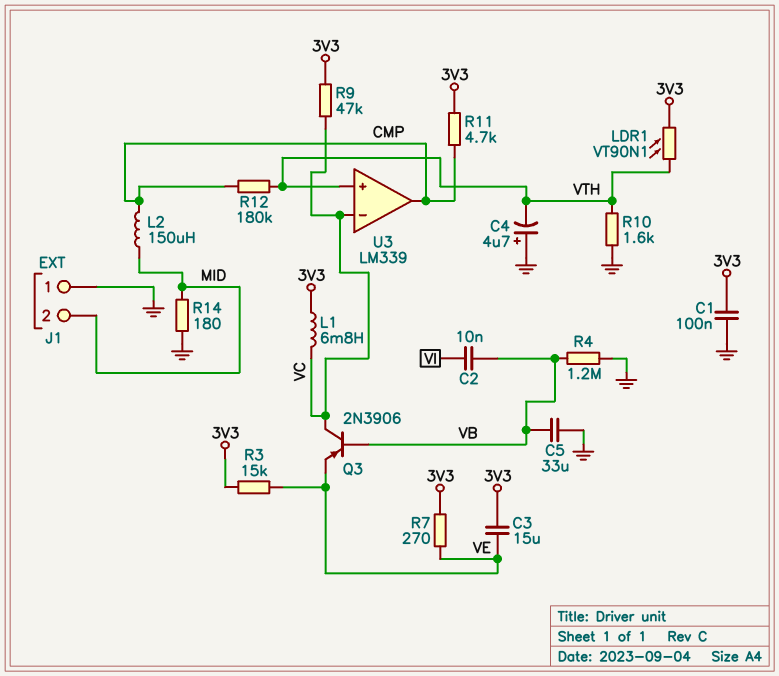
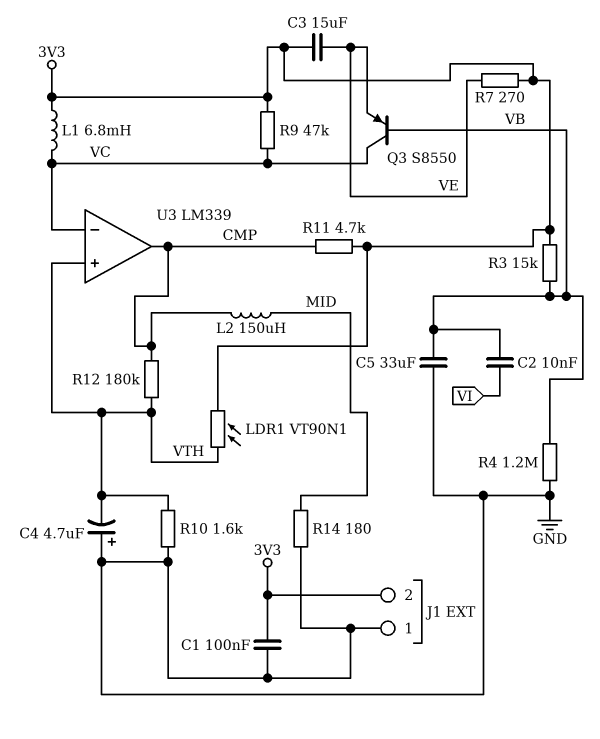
J1 pin 2: MID -> 3V3
Q3: PNP 2N3906 (B VB, C VC, E VE) -> PNP S8550 (B VB, C VC, E VE)
R3: 15k (3V3, VE) -> 15k (3V3, VB)

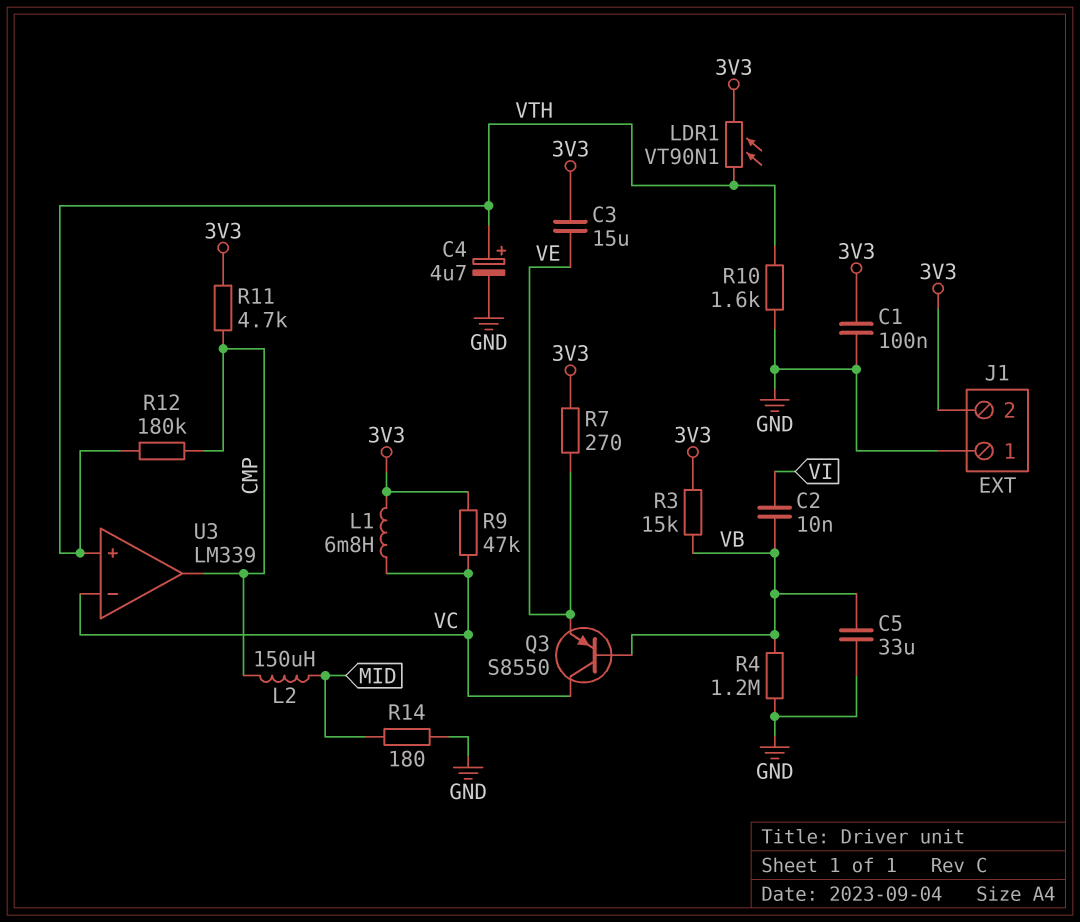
C4: 4.7uF (plus GND, minus VTH) -> 4.7uF (plus VTH, minus GND)

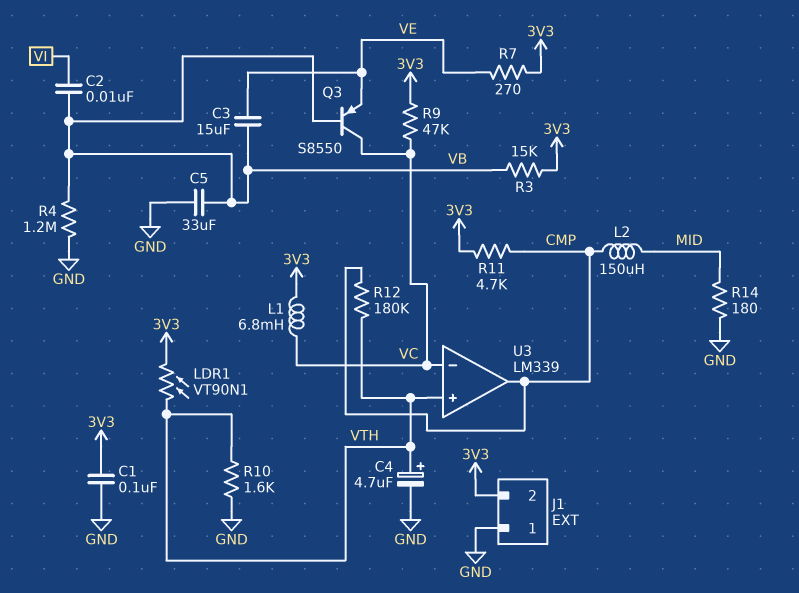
C3: 15uF (3V3, VE) -> 15uF (VB, VE)

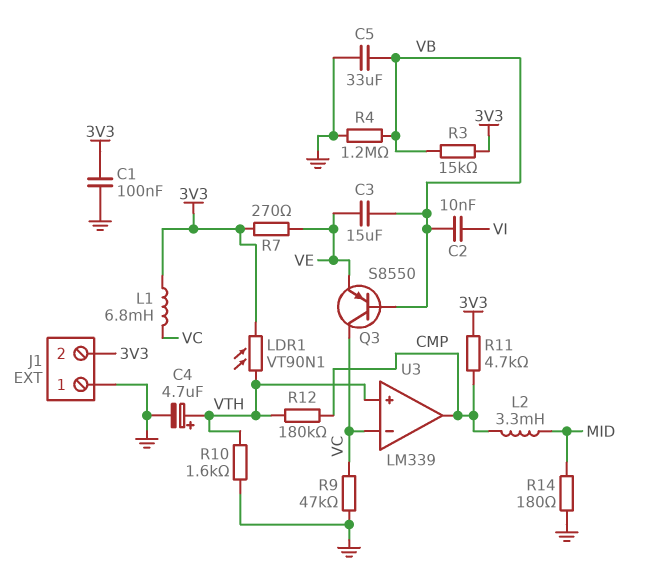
L2: 150uH (CMP, MID) -> 3.3mH (CMP, MID)
R9: 47k (3V3, VC) -> 47k (GND, VC)

